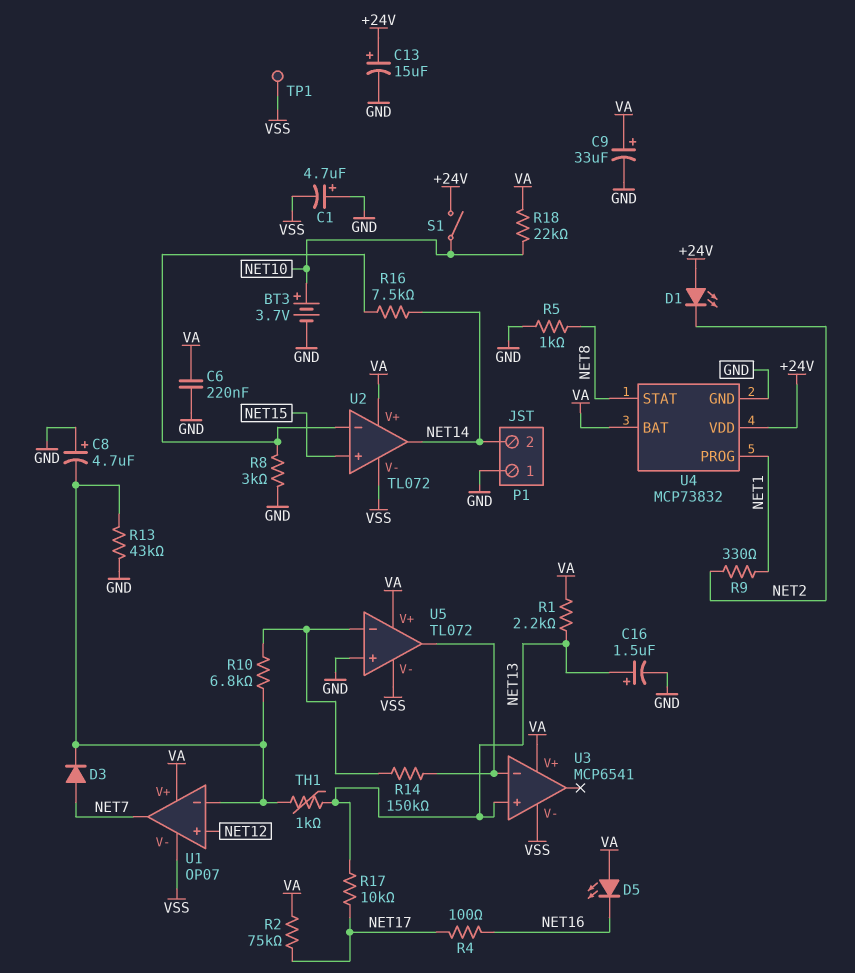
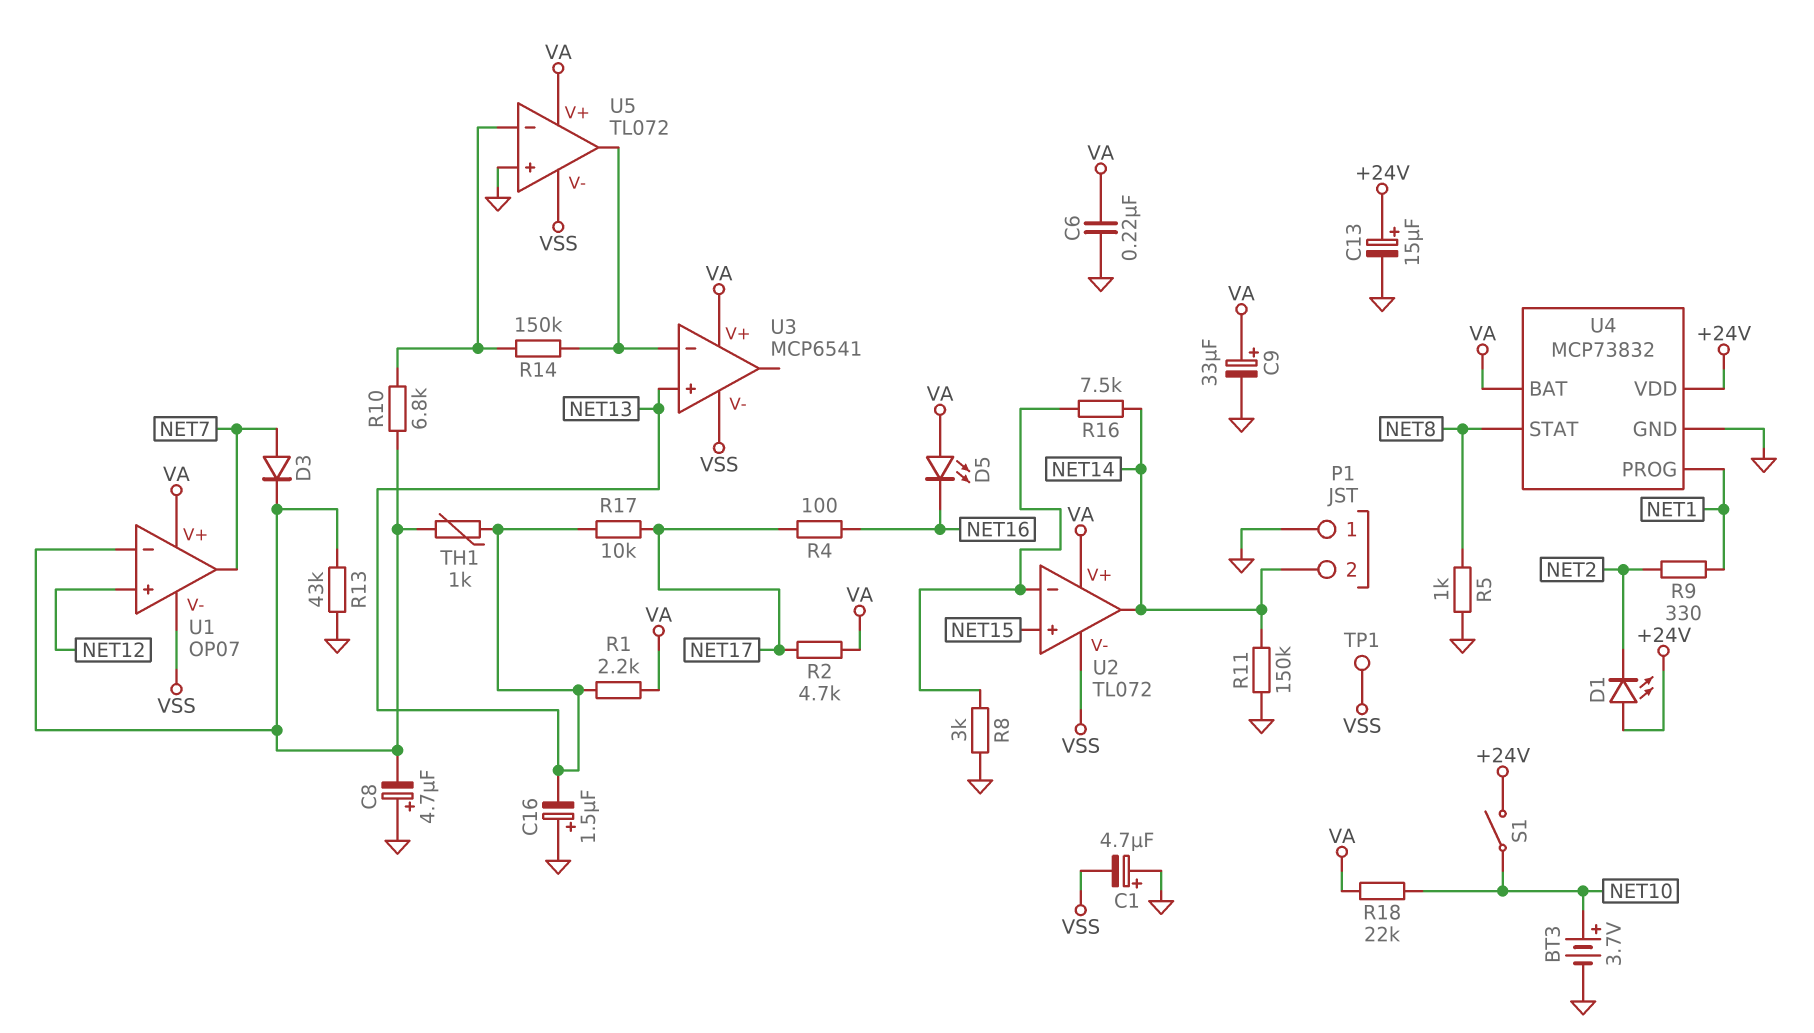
C16: 1.5uF (plus NET13, minus GND) -> 1.5uF (plus GND, minus NET13)
R2: 75k (NET17, VA) -> 4.7k (NET17, VA)
R11: none -> 150k (GND, NET14)

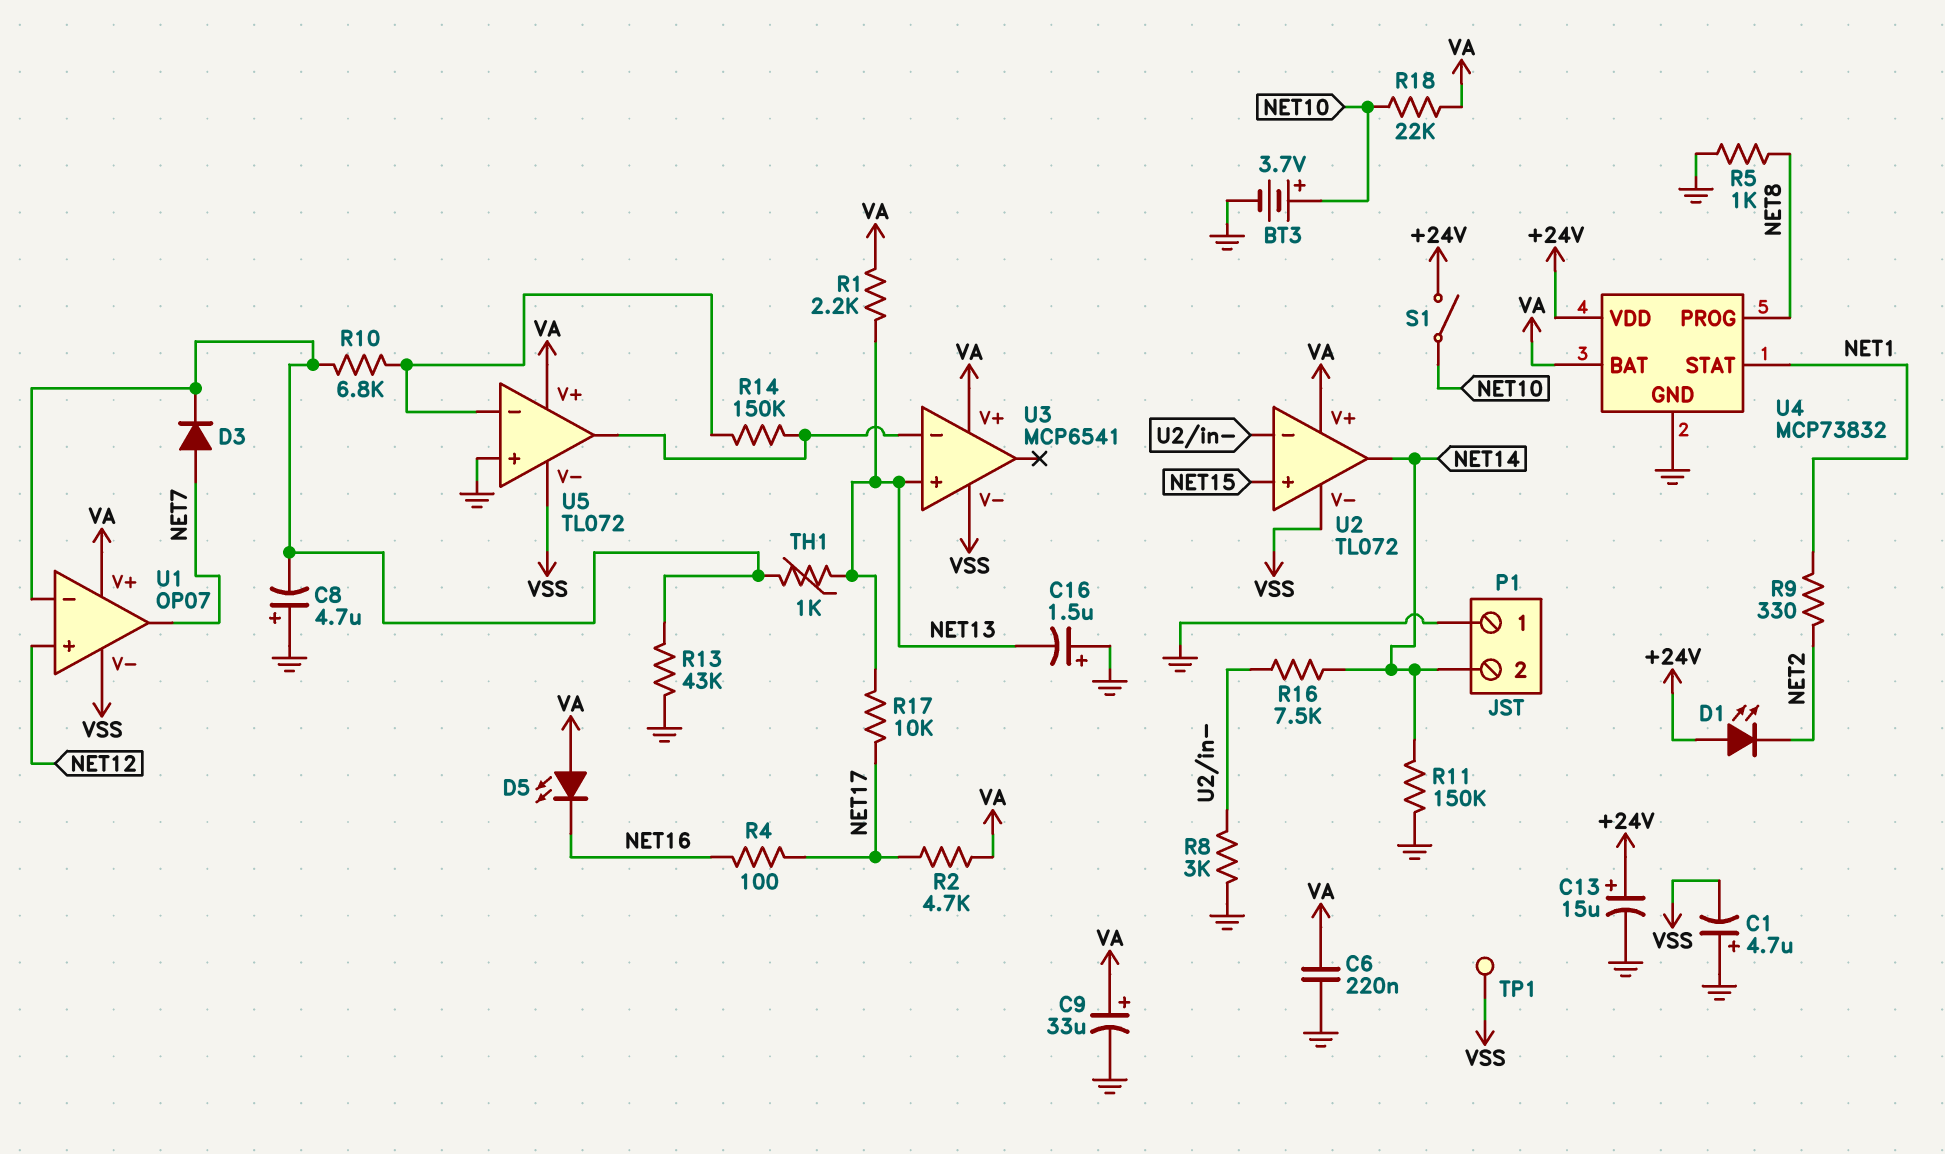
U4 pin PROG: NET1 -> NET8
U4 pin STAT: NET8 -> NET1

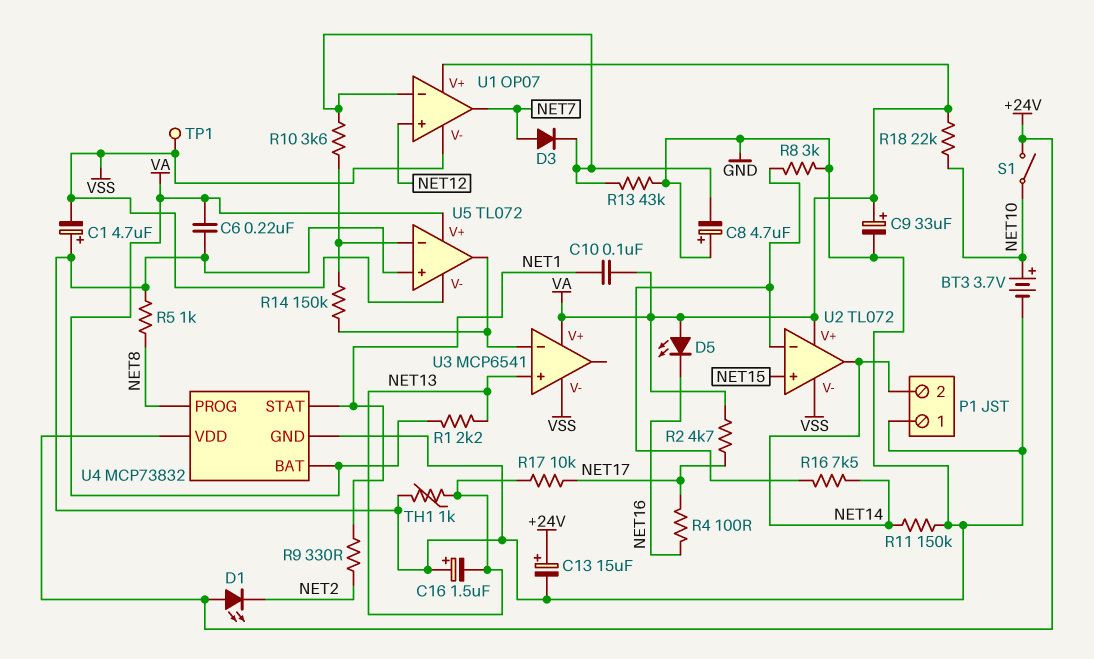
C10: none -> 100nF (NET1, VA)
R10: 6.8k (U1/in-, U5/in-) -> 3.6k (U1/in-, U5/in-)
TH1: 1k (NET13, U1/in-) -> 1k (GND, NET13)

